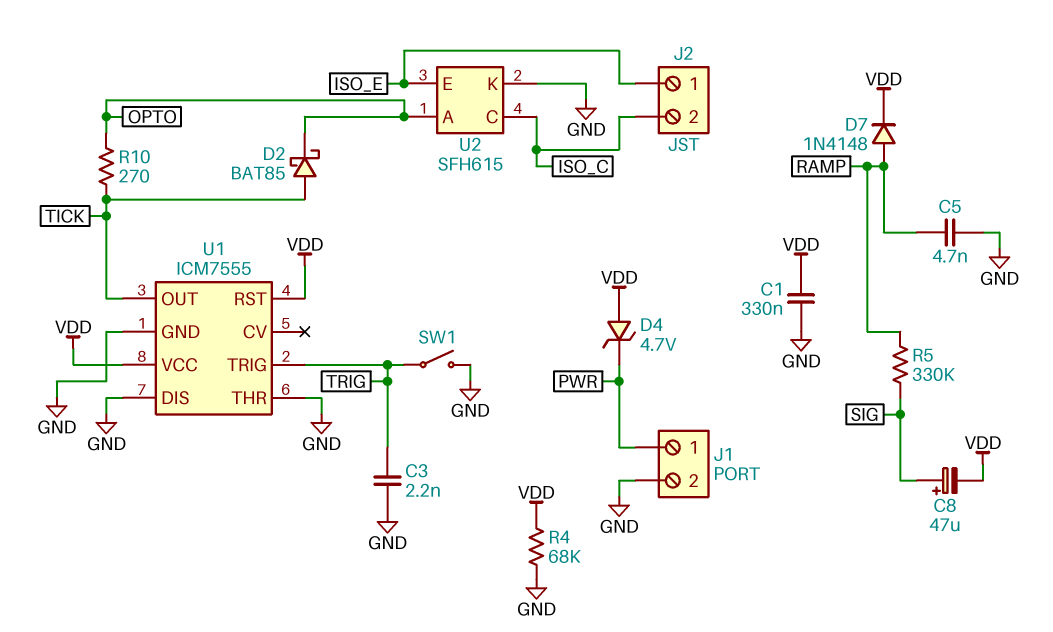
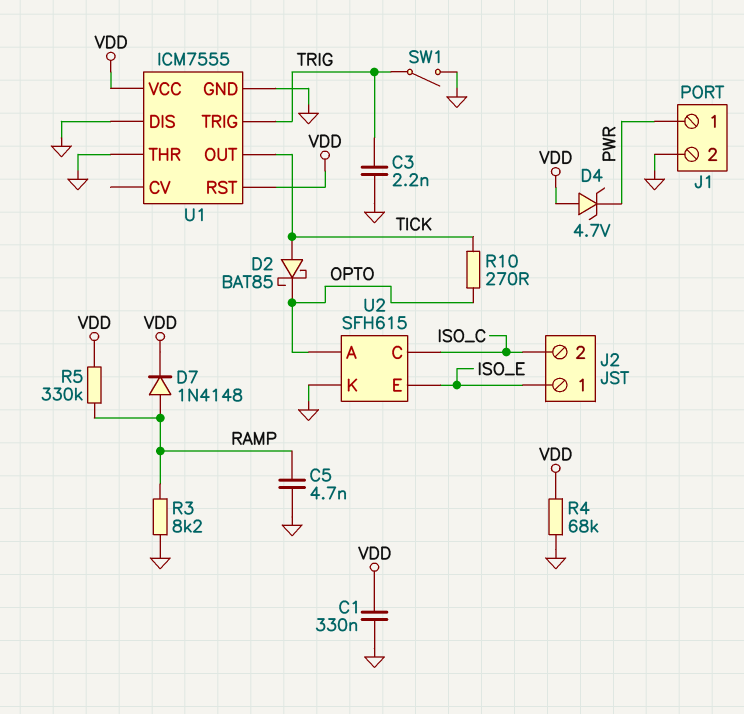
C8: 47uF (plus SIG, minus VDD) -> none
R3: none -> 8.2k (GND, RAMP)
R5: 330k (RAMP, SIG) -> 330k (RAMP, VDD)

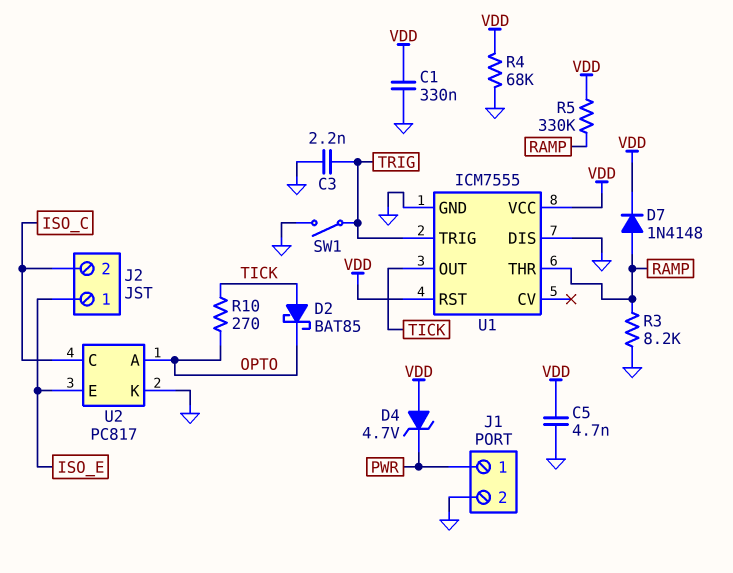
C5: 4.7nF (GND, RAMP) -> 4.7nF (GND, VDD)
U1 pin THR: GND -> RAMP
U2: SFH615 -> PC817

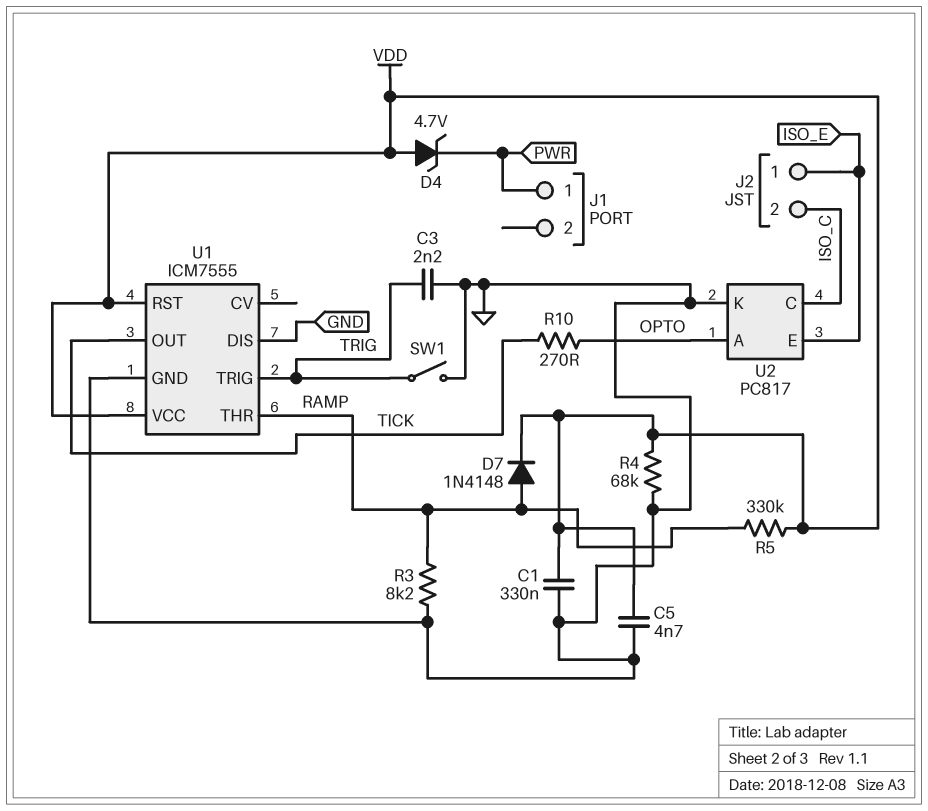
D2: schottky BAT85 (A TICK, K OPTO) -> none
J1 pin 2: GND -> none

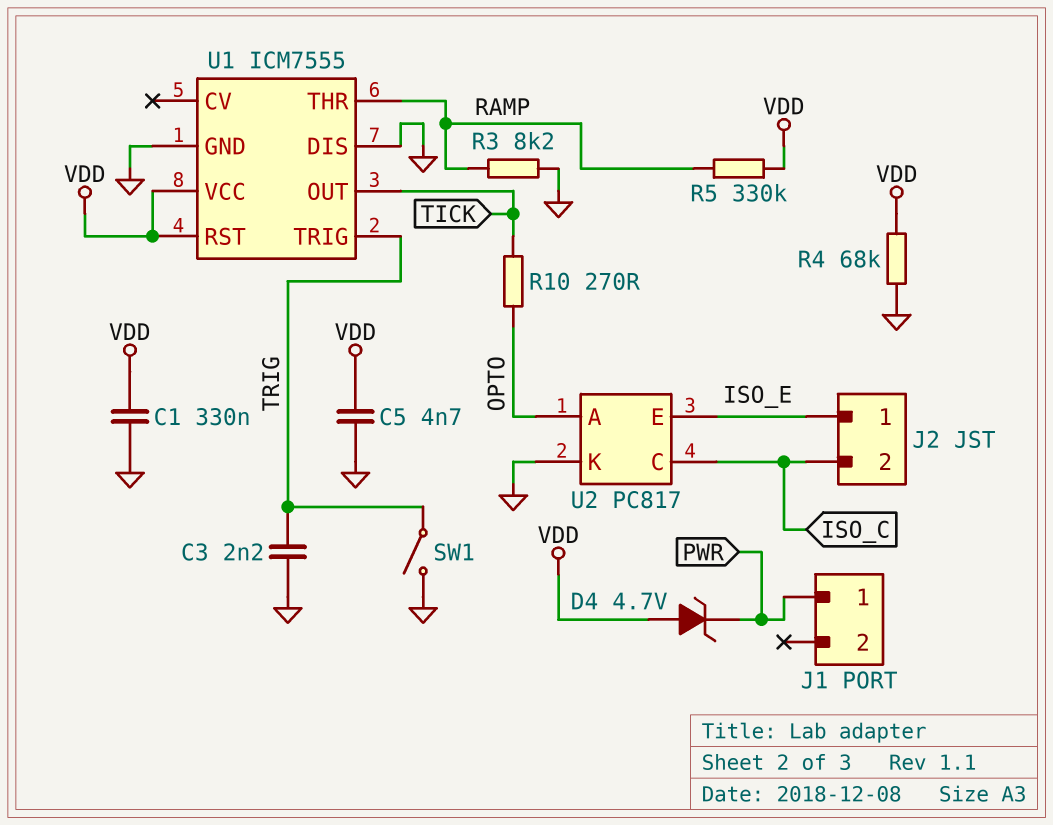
D7: diode 1N4148 (A RAMP, K VDD) -> none

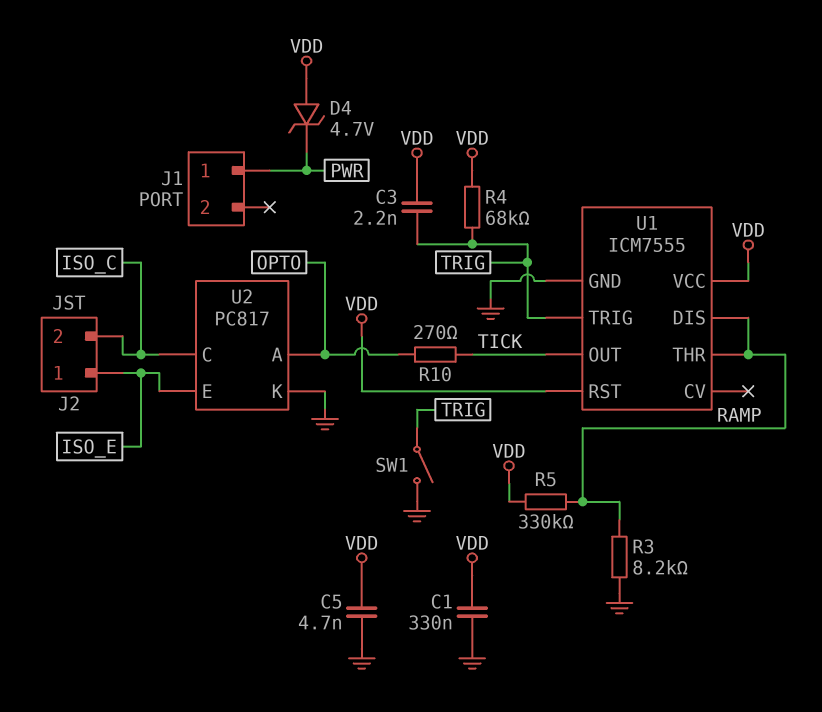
C3: 2.2nF (GND, TRIG) -> 2.2nF (TRIG, VDD)
R4: 68k (GND, VDD) -> 68k (TRIG, VDD)
U1 pin DIS: GND -> RAMP

